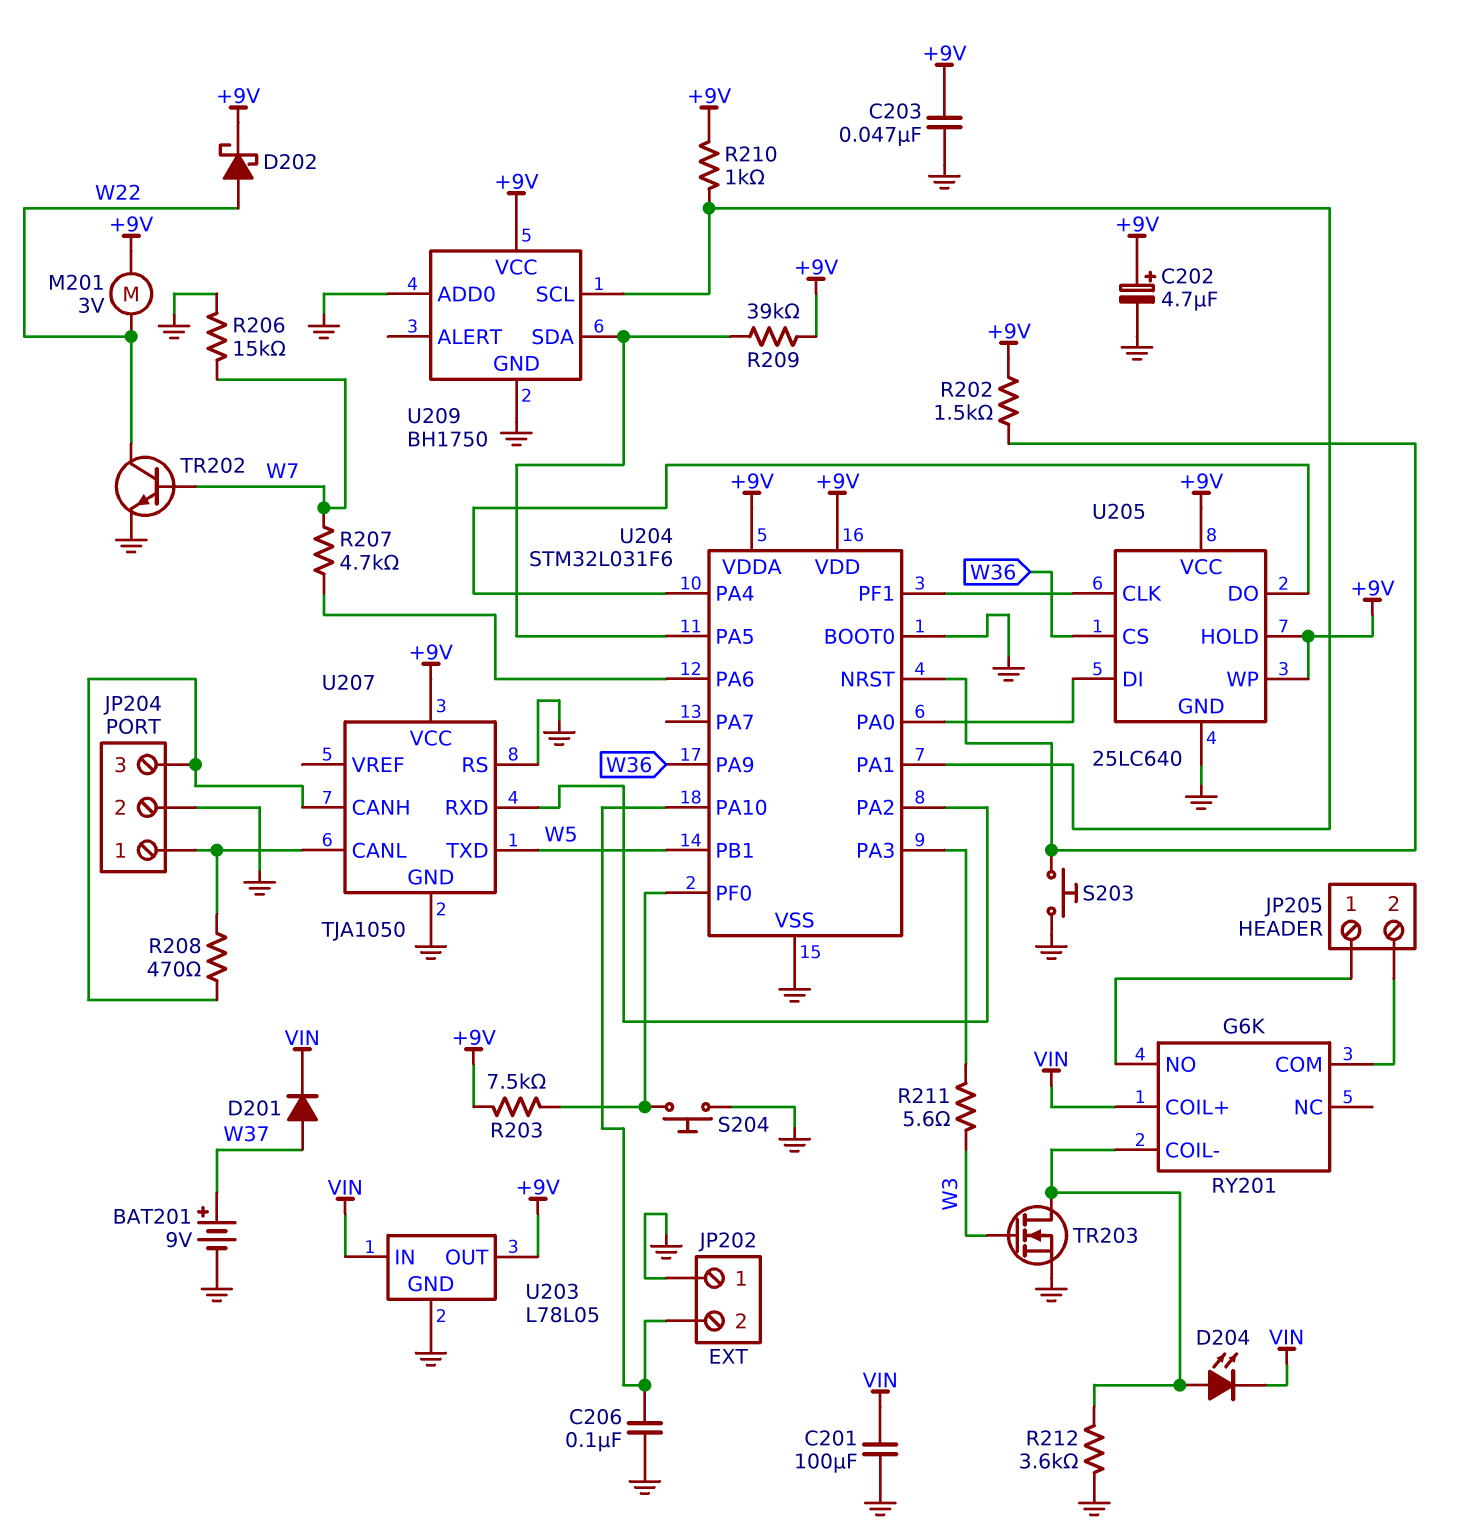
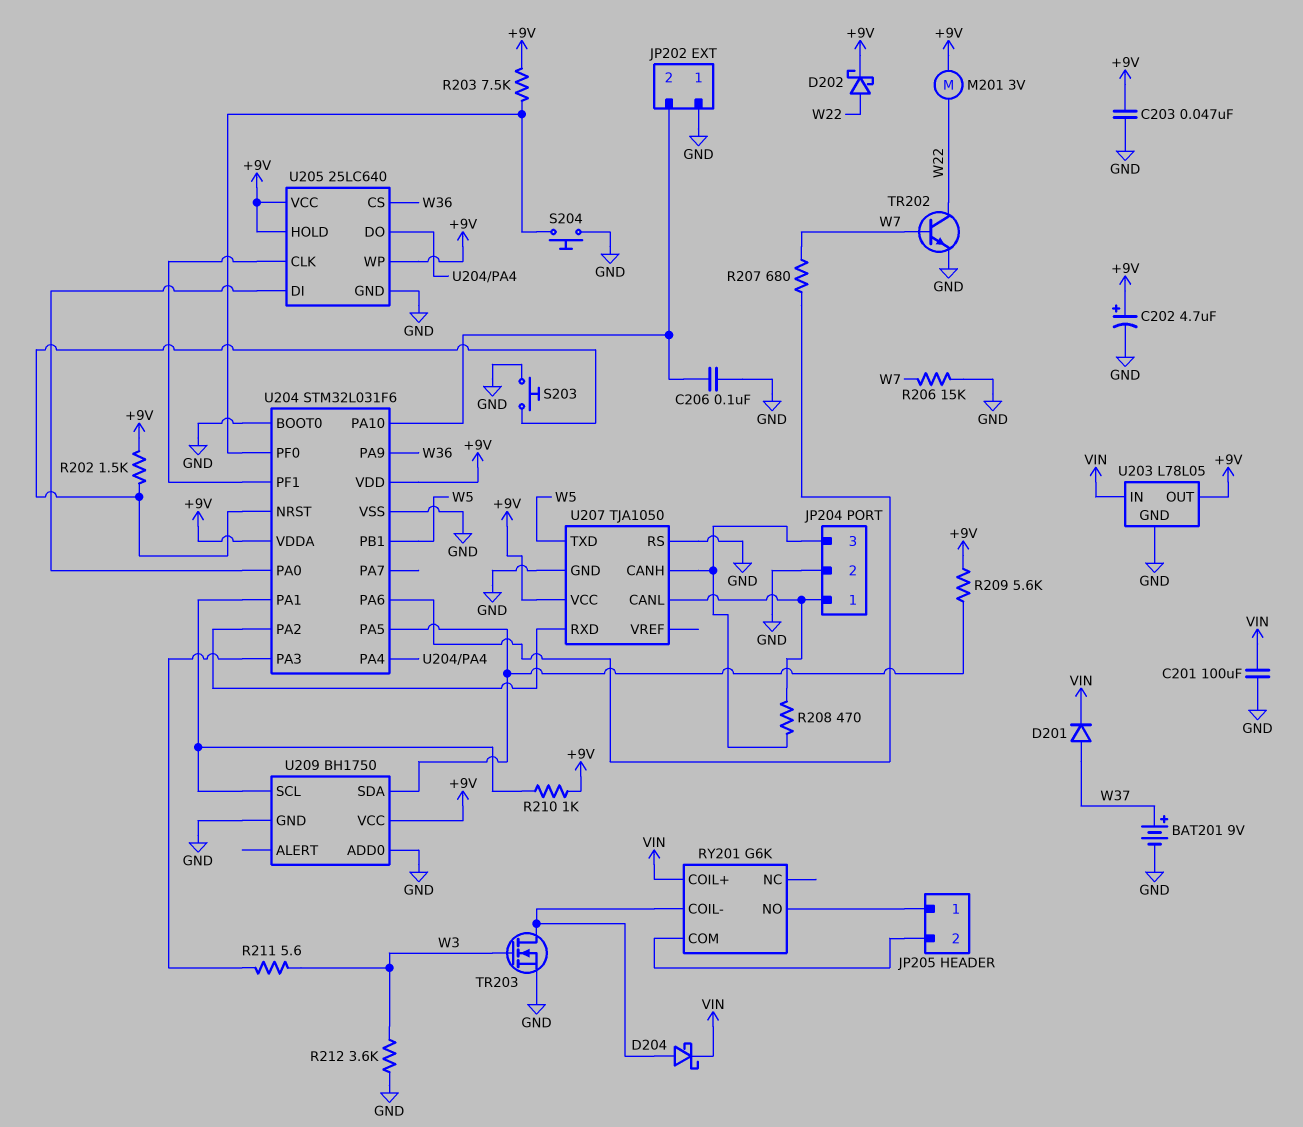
D204: LED (A RY201/COIL-, K VIN) -> schottky (A RY201/COIL-, K VIN)
R207: 4.7k (U204/PA6, W7) -> 680 (U204/PA6, W7)
R209: 39k (+9V, U204/PA5) -> 5.6k (+9V, U204/PA5)
R212: 3.6k (GND, RY201/COIL-) -> 3.6k (GND, W3)

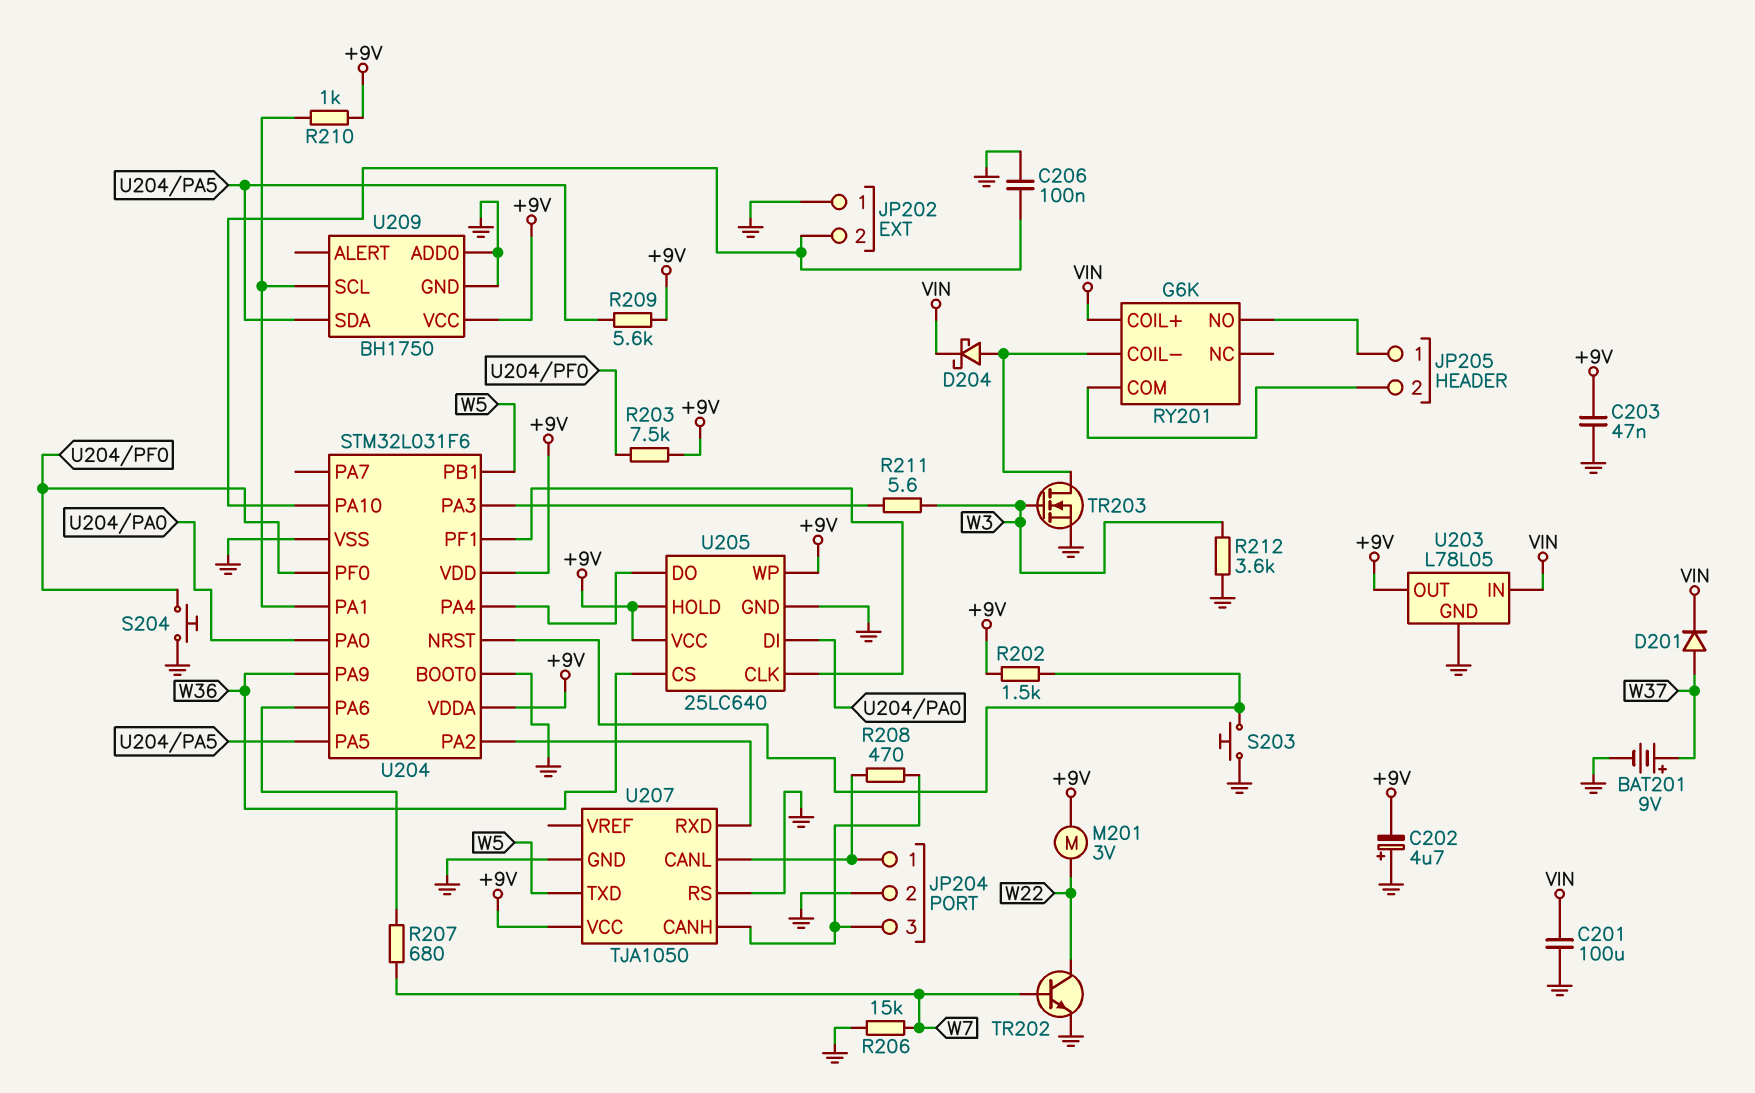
C202: 4.7uF (plus +9V, minus GND) -> 4.7uF (plus GND, minus +9V)
D202: schottky (A W22, K +9V) -> none

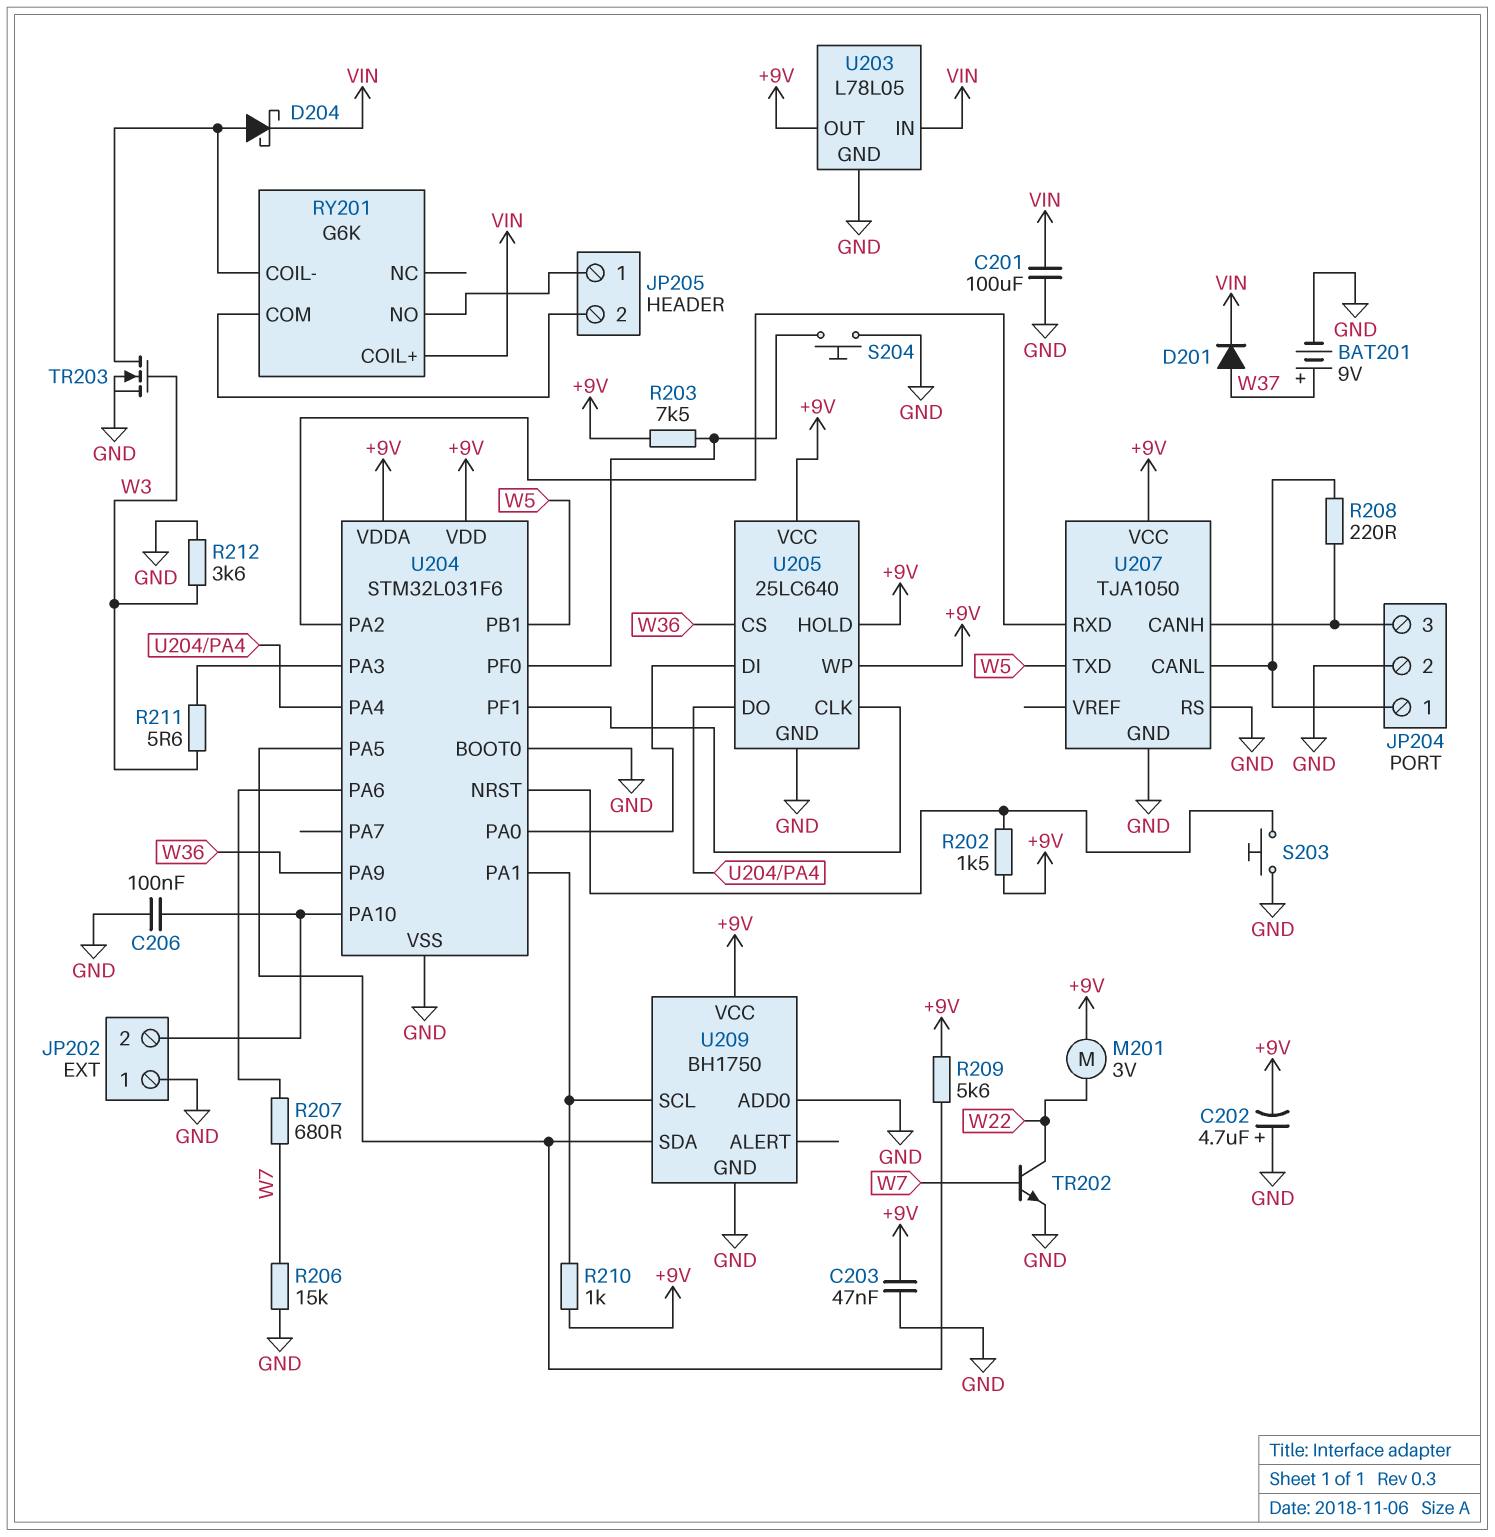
R208: 470 (JP204/1, JP204/3) -> 220 (JP204/1, JP204/3)

